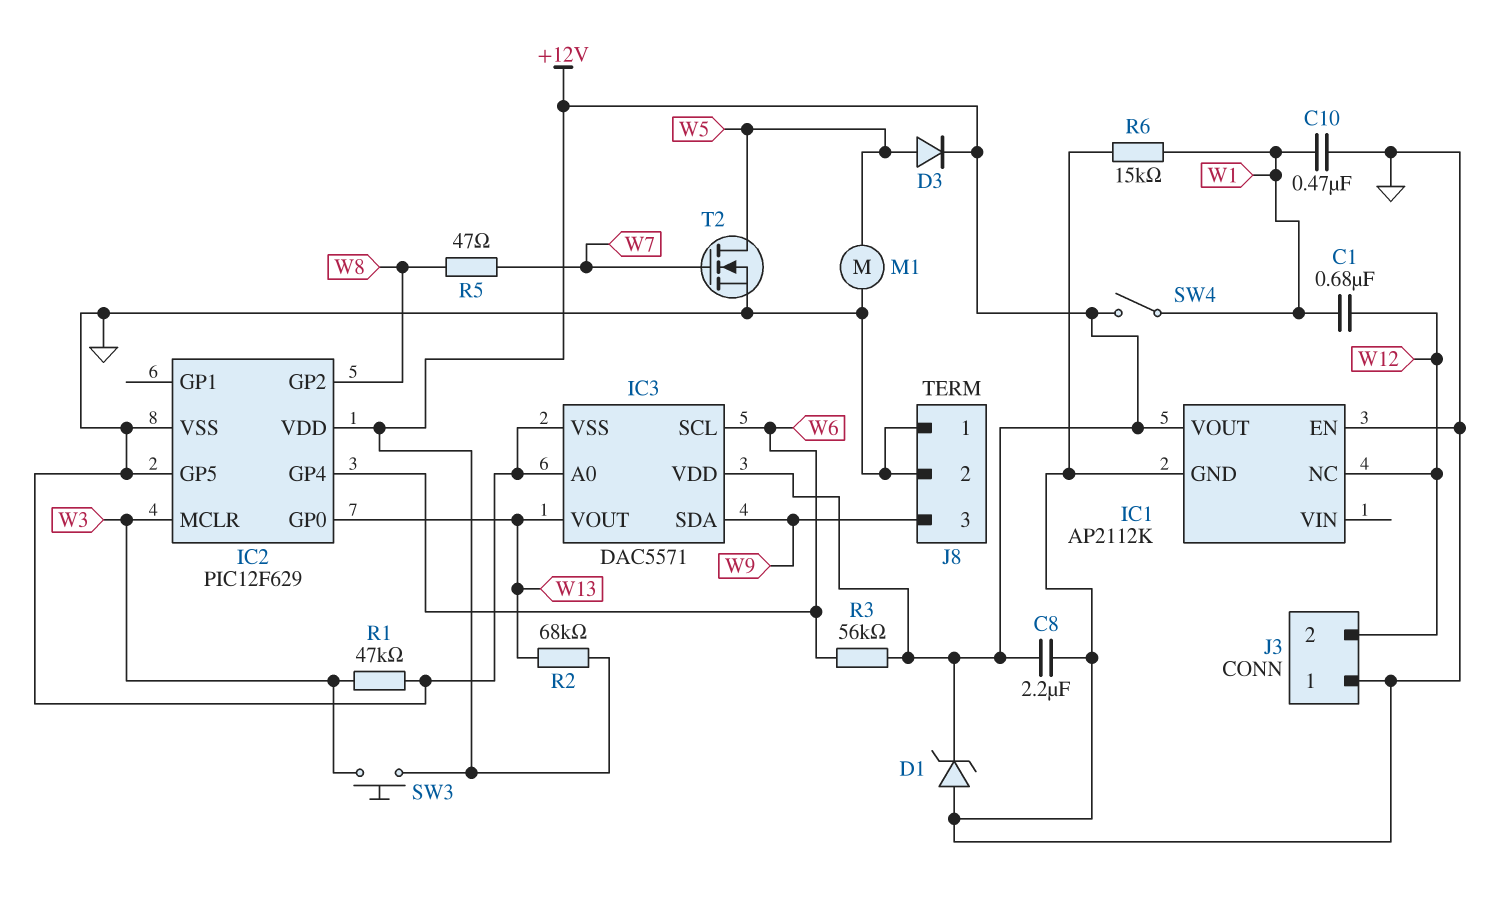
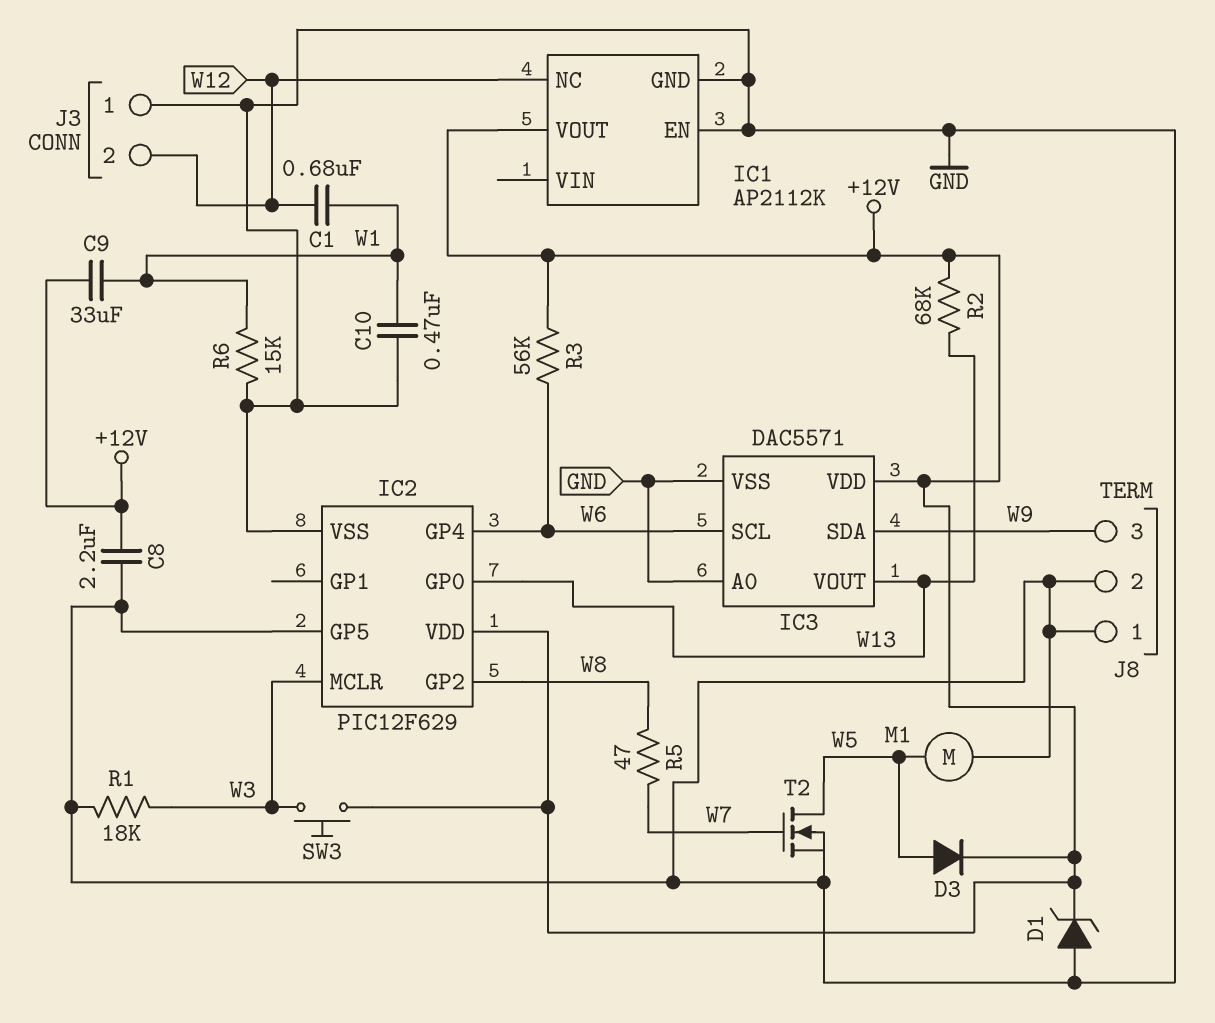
C9: none -> 33uF (+12V, W1)
R1: 47k (GND, W3) -> 18k (GND, W3)
SW4: switch (+12V, W1) -> none

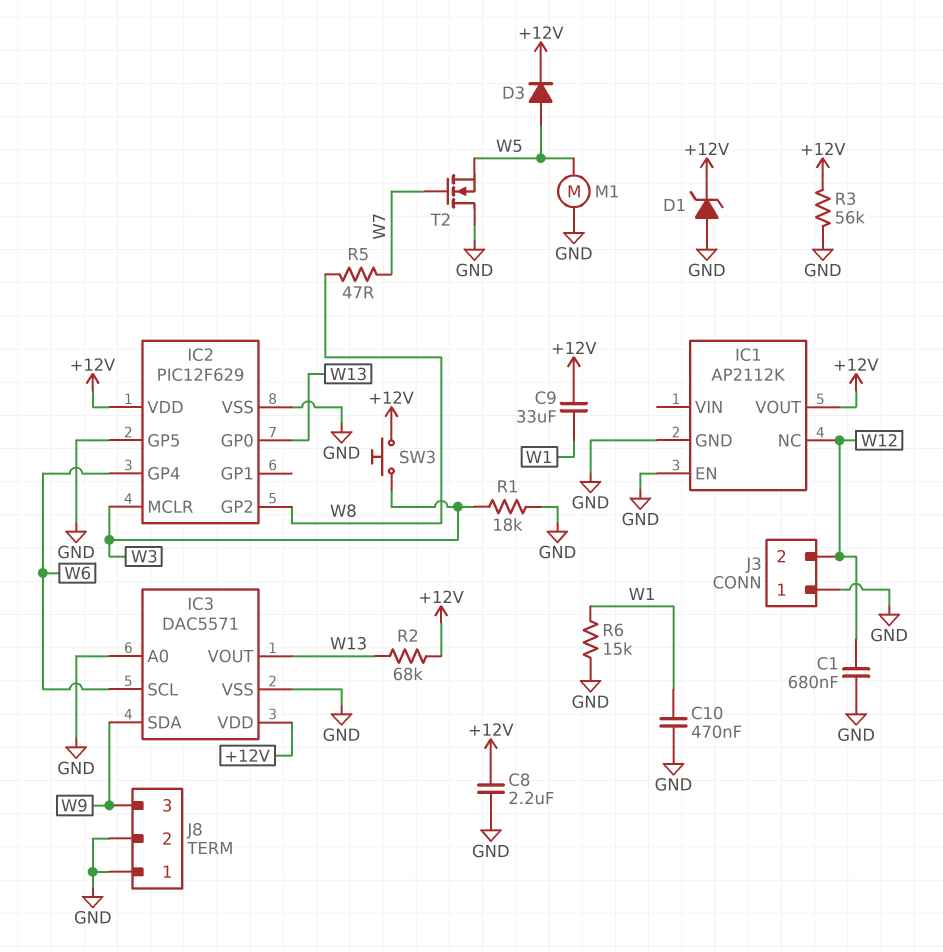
C1: 680nF (W1, W12) -> 680nF (GND, W12)
R3: 56k (+12V, W6) -> 56k (+12V, GND)
T2: NMOS (G W7, D W5, S GND) -> NMOS (G W7, D GND, S W5)

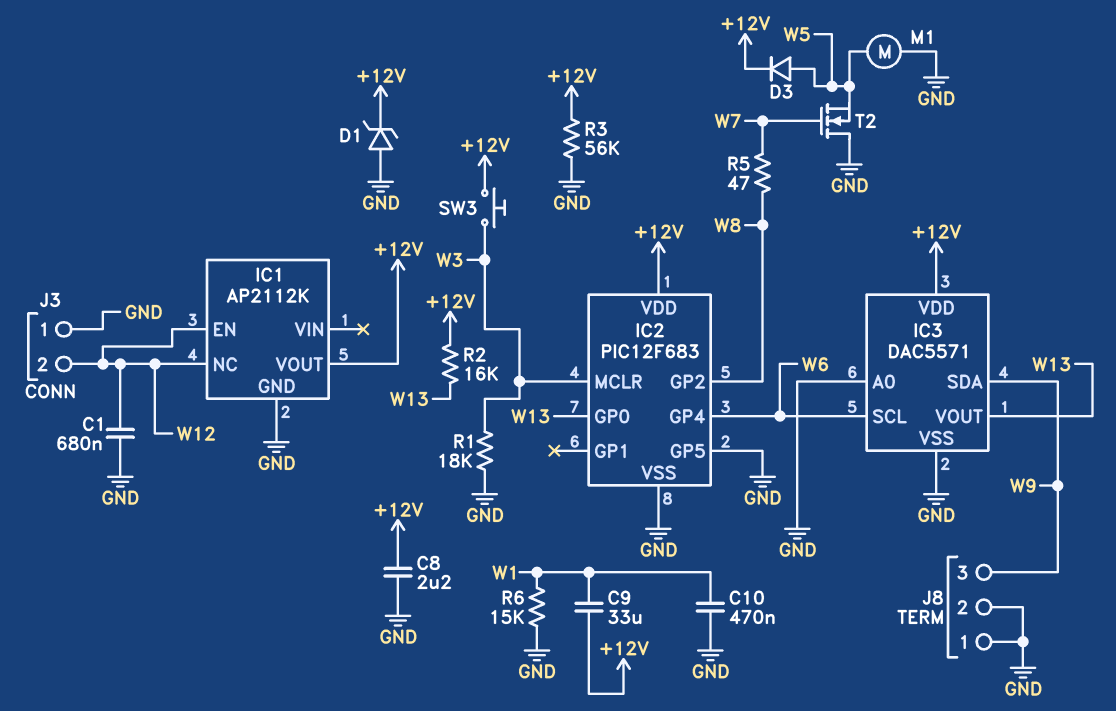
IC1 pin EN: GND -> W12
IC2: PIC12F629 -> PIC12F683
R2: 68k (+12V, W13) -> 16k (+12V, W13)

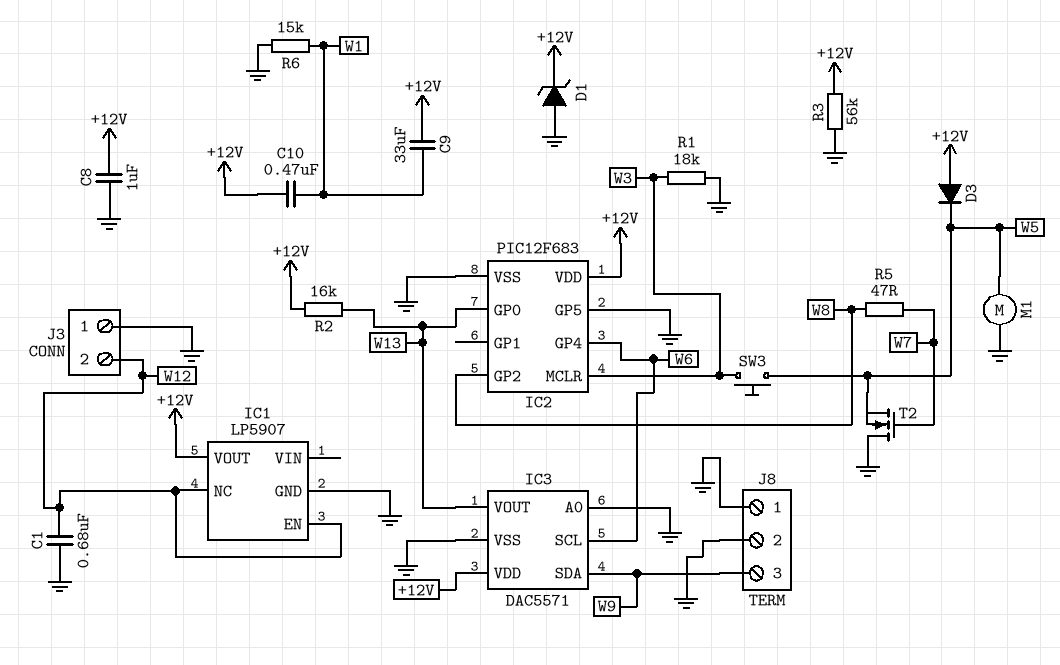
C8: 2.2uF (+12V, GND) -> 1uF (+12V, GND)
C10: 470nF (GND, W1) -> 470nF (+12V, W1)
D3: diode (A W5, K +12V) -> diode (A +12V, K W5)
IC1: AP2112K -> LP5907
SW3: button (+12V, W3) -> button (W3, W5)

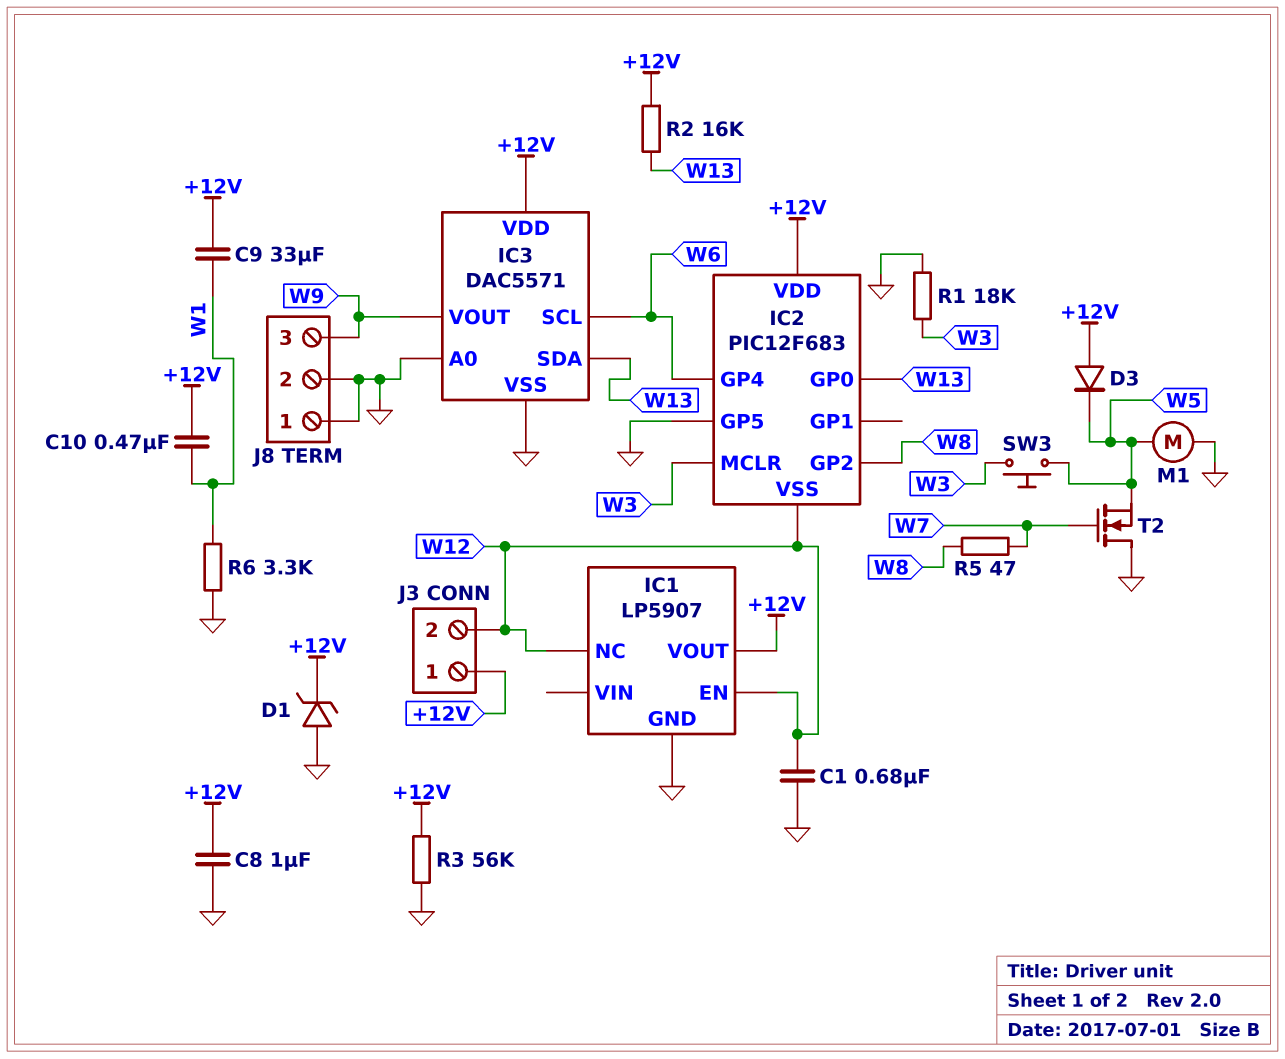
IC2 pin VSS: GND -> W12
IC3 pin SDA: W9 -> W13
IC3 pin VOUT: W13 -> W9
J3 pin 1: GND -> +12V
R6: 15k (GND, W1) -> 3.3k (GND, W1)

